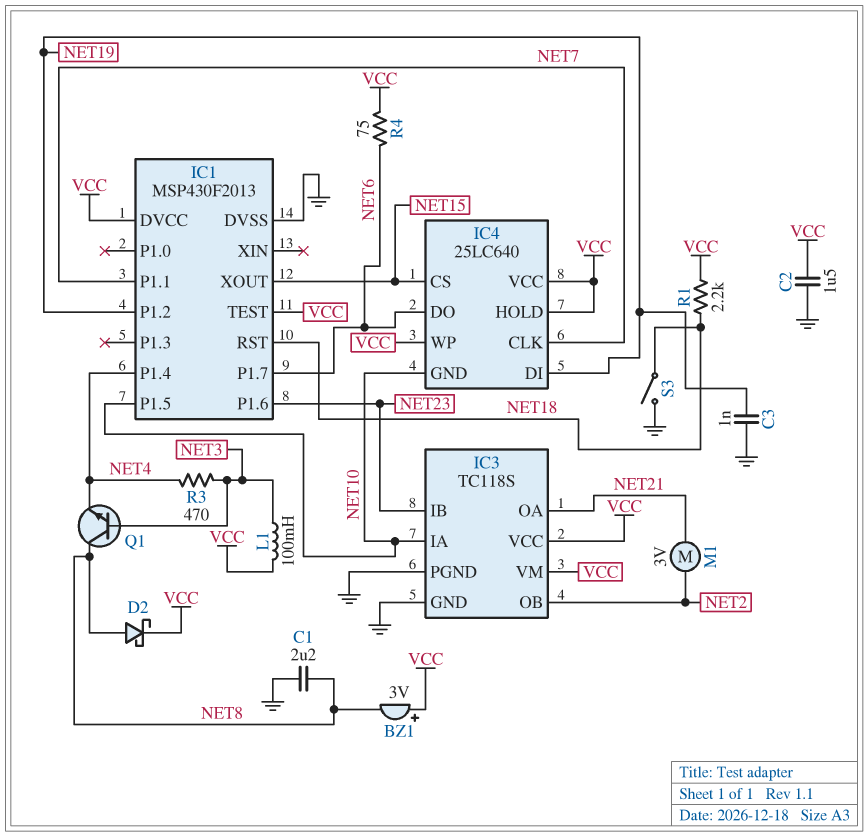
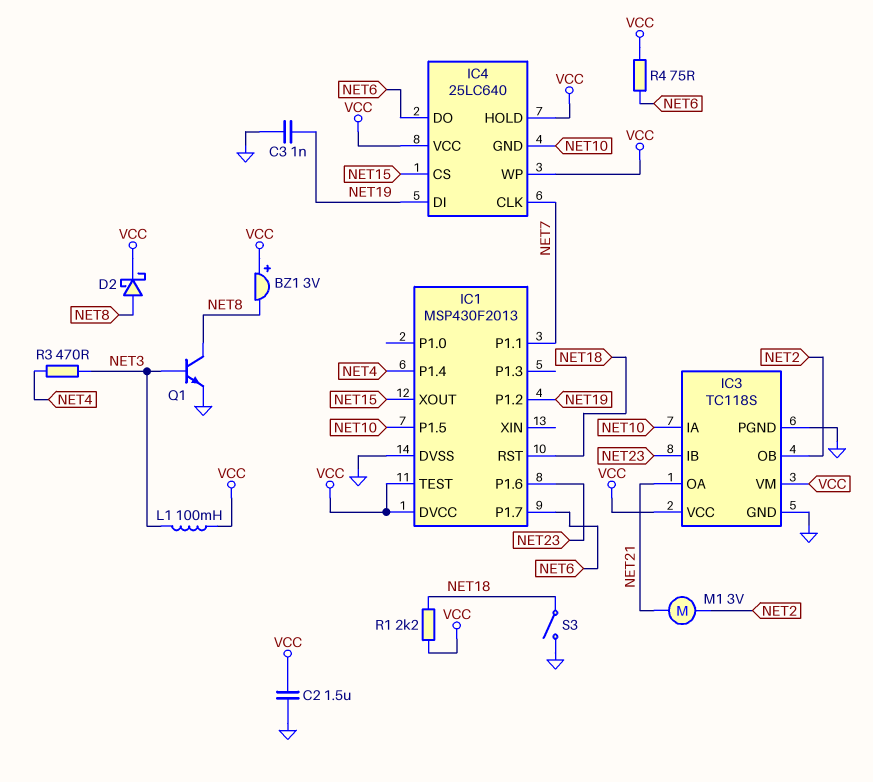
C1: 2.2uF (GND, NET8) -> none
Q1: NPN (B NET3, C NET8, E NET4) -> NPN (B NET3, C NET8, E GND)

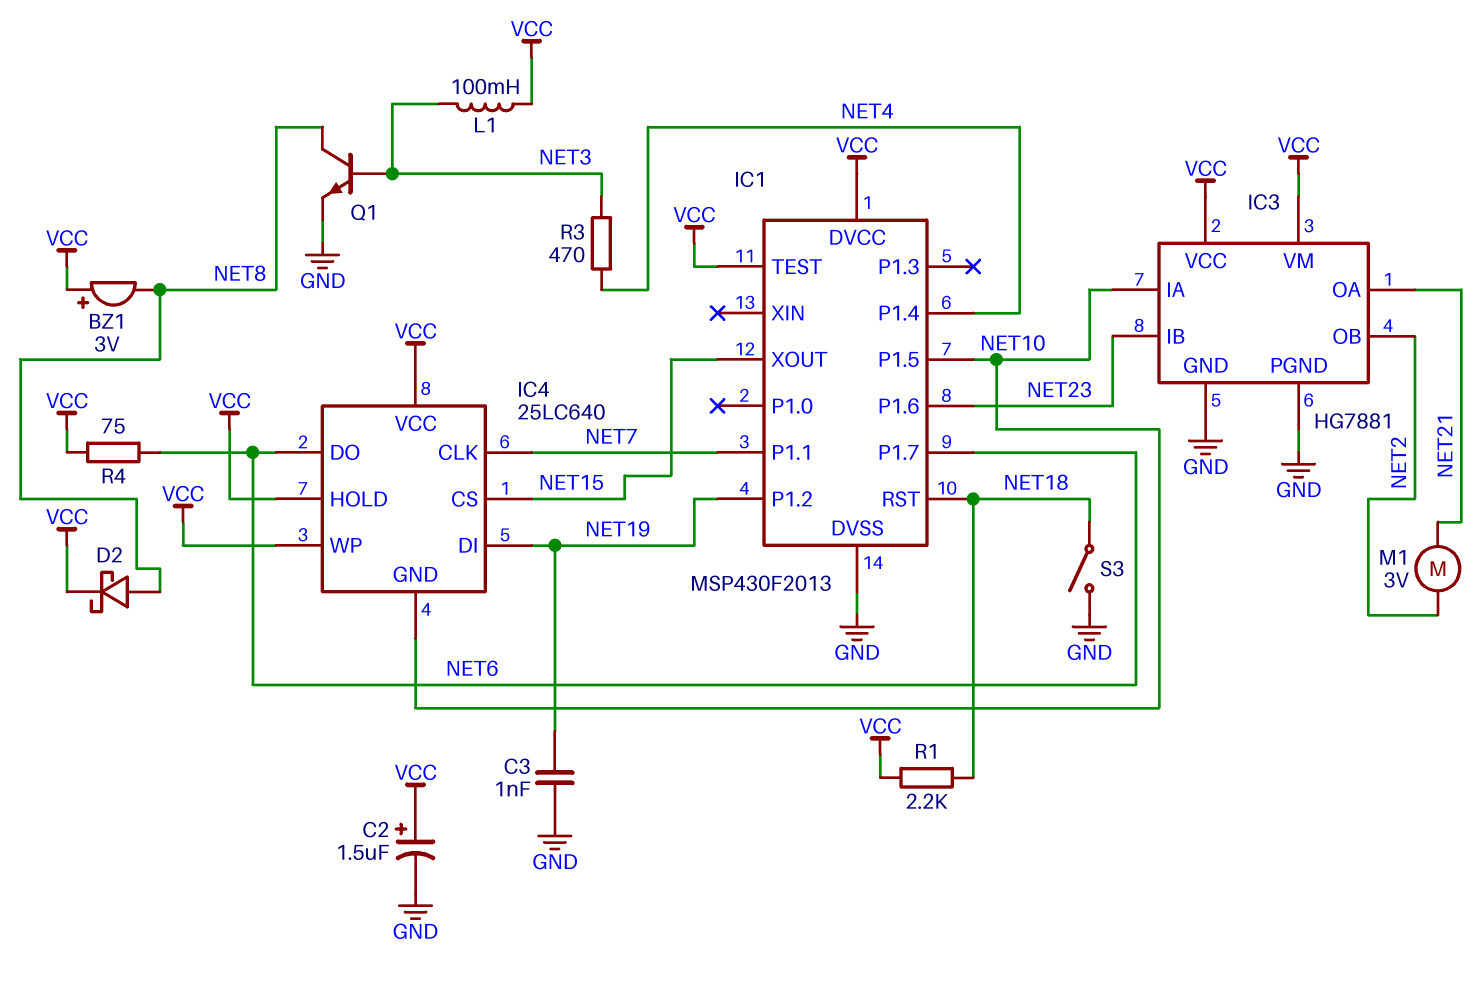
C2: 1.5uF (GND, VCC) -> 1.5uF (plus VCC, minus GND)
IC3: TC118S -> HG7881

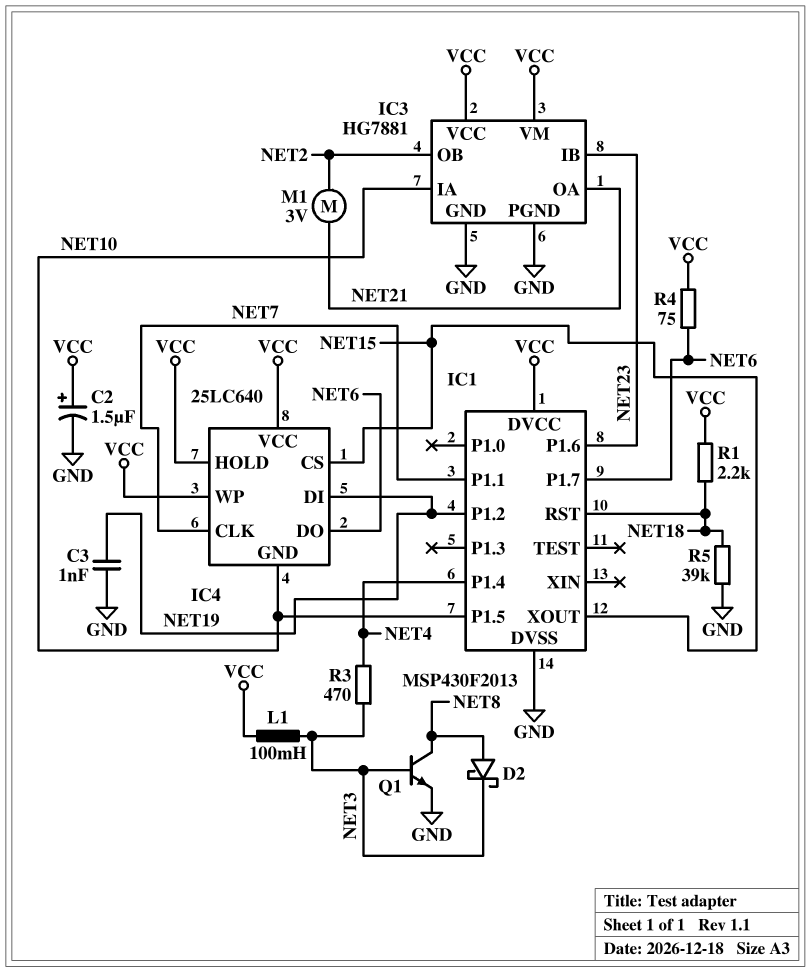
BZ1: buzzer 3V (plus VCC, minus NET8) -> none
D2: schottky (A NET8, K VCC) -> schottky (A NET8, K NET3)
IC1 pin TEST: VCC -> none
R5: none -> 39k (GND, NET18)
S3: switch (GND, NET18) -> none

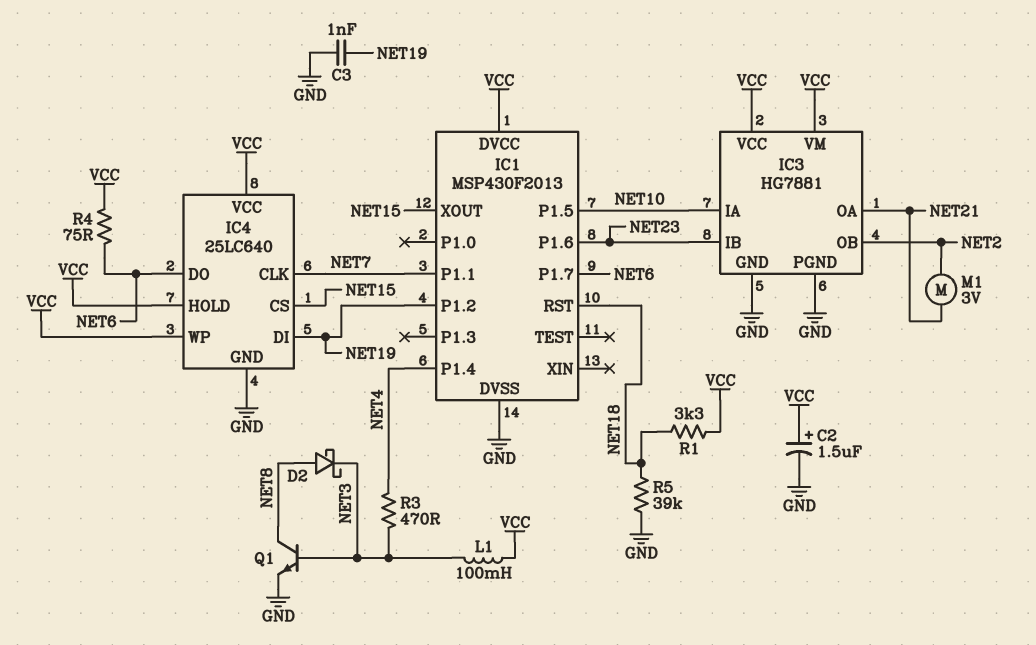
IC4 pin GND: NET10 -> GND
R1: 2.2k (NET18, VCC) -> 3.3k (NET18, VCC)

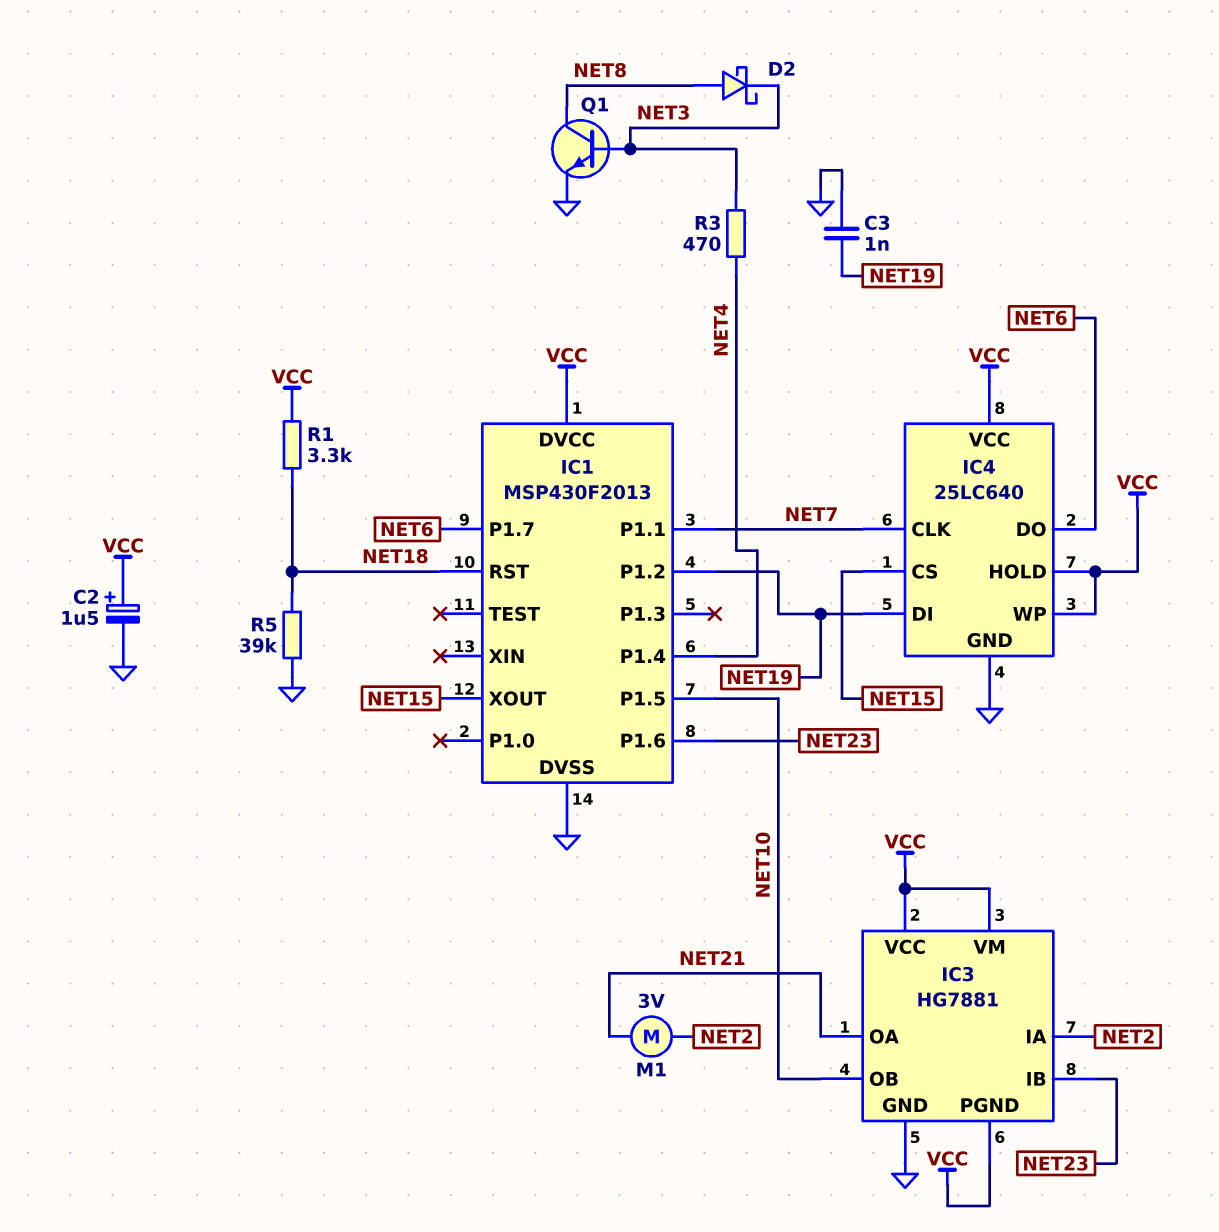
IC3 pin IA: NET10 -> NET2
IC3 pin OB: NET2 -> NET10
IC3 pin PGND: GND -> VCC
L1: 100mH (NET3, VCC) -> none
R4: 75 (NET6, VCC) -> none

